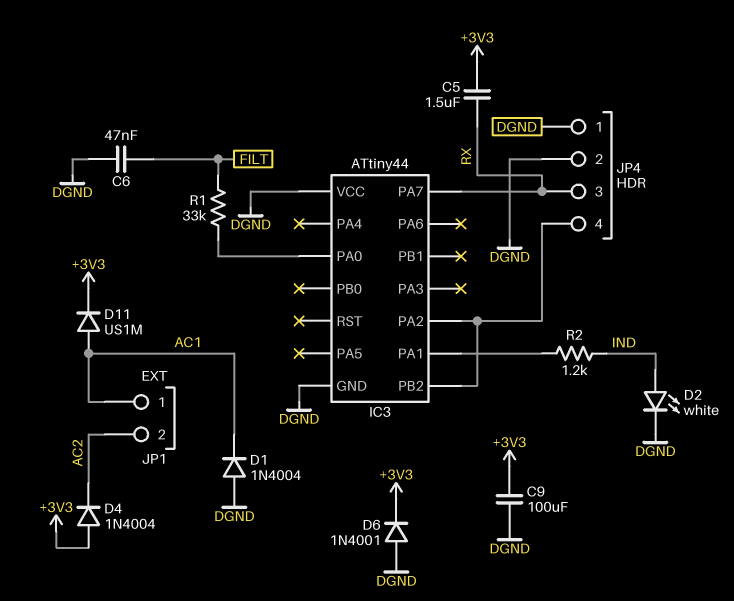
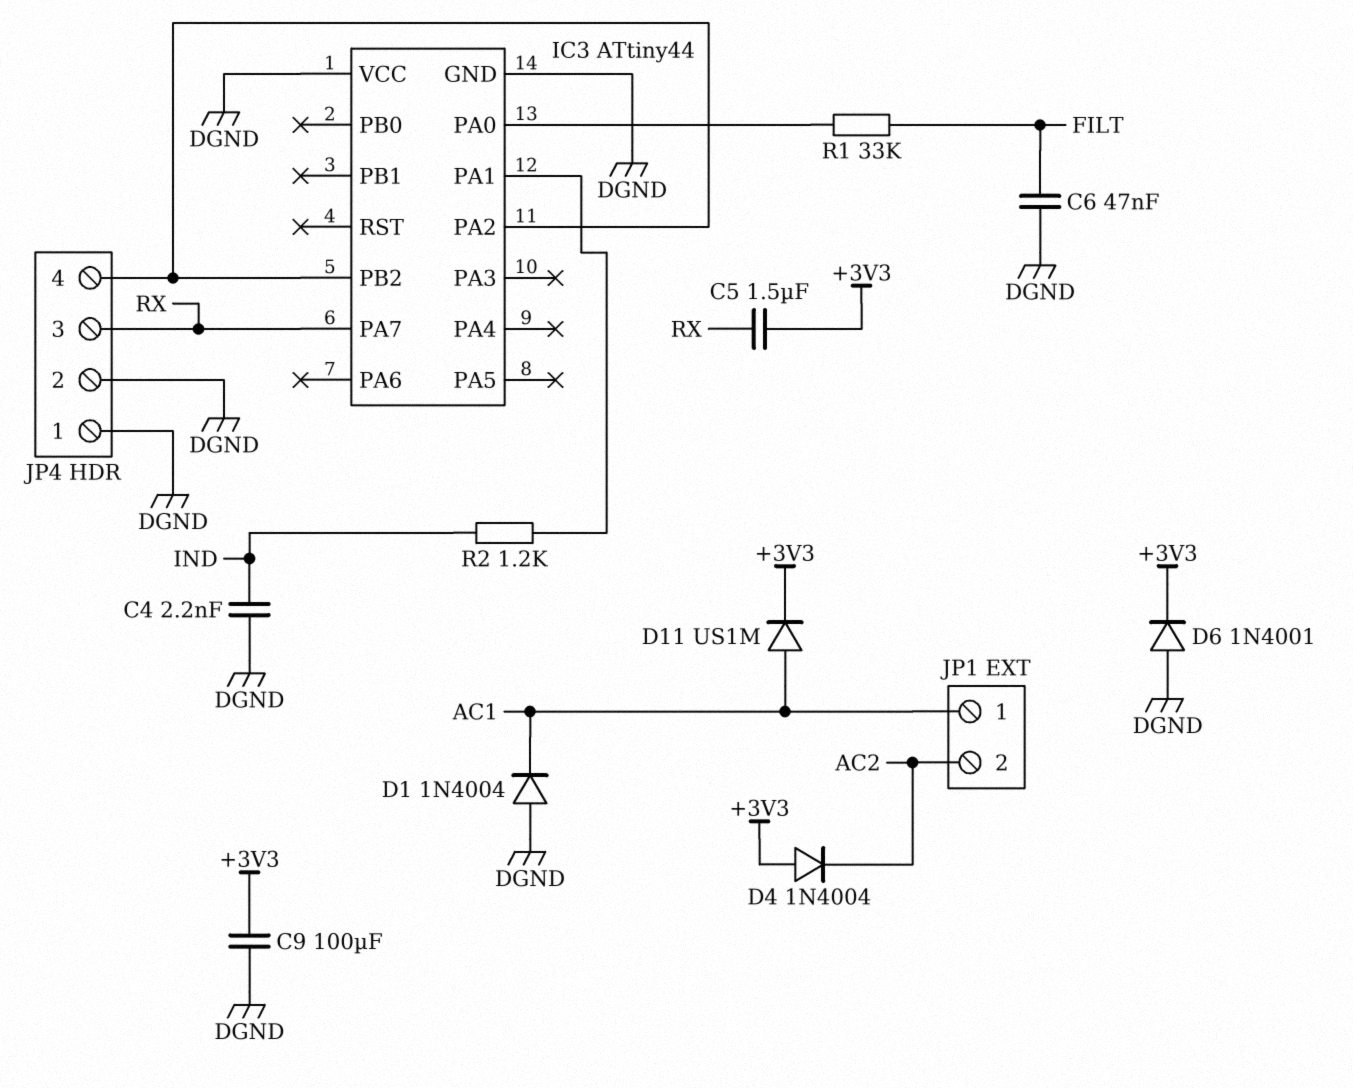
C4: none -> 2.2nF (DGND, IND)
D2: LED white (A IND, K DGND) -> none

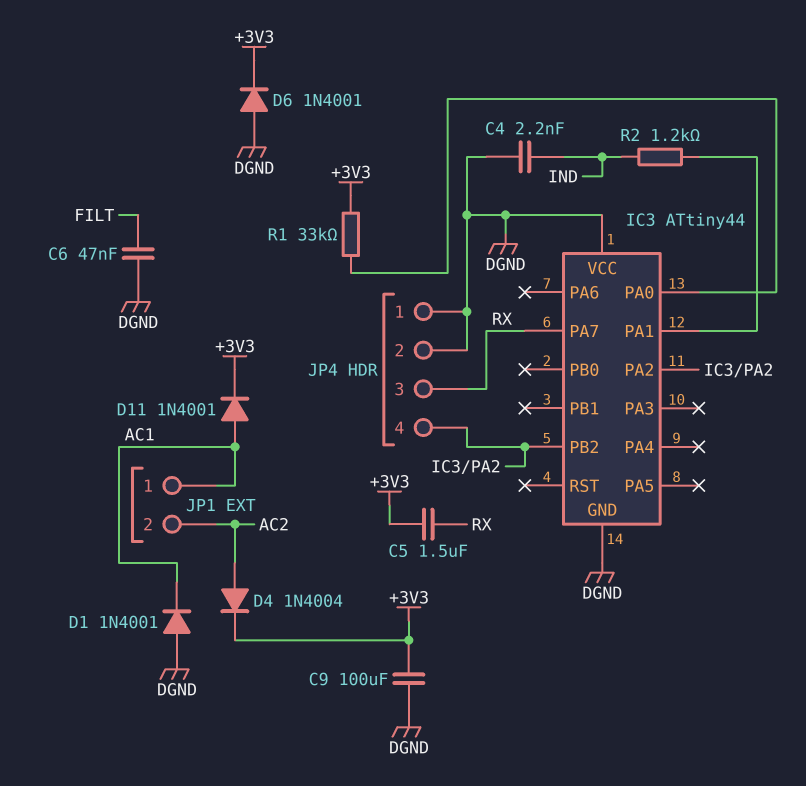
D1: diode 1N4004 (A DGND, K AC1) -> diode 1N4001 (A DGND, K AC1)
D4: diode 1N4004 (A +3V3, K AC2) -> diode 1N4004 (A AC2, K +3V3)
D11: diode US1M (A AC1, K +3V3) -> diode 1N4001 (A AC1, K +3V3)
R1: 33k (FILT, IC3/PA0) -> 33k (+3V3, IC3/PA0)

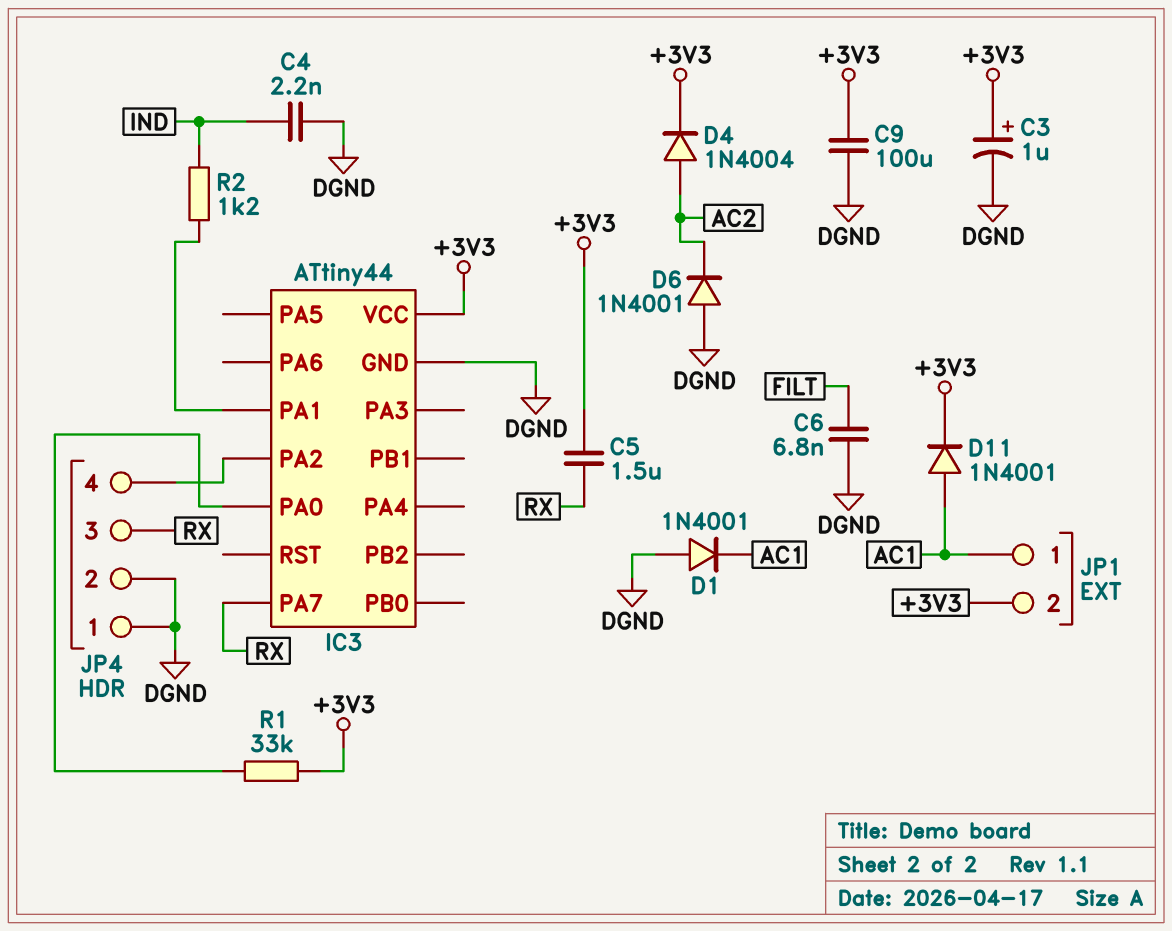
C3: none -> 1uF (plus +3V3, minus DGND)
C6: 47nF (DGND, FILT) -> 6.8nF (DGND, FILT)
D6: diode 1N4001 (A DGND, K +3V3) -> diode 1N4001 (A DGND, K AC2)
IC3 pin PB2: IC3/PA2 -> none
IC3 pin VCC: DGND -> +3V3
JP1 pin 2: AC2 -> +3V3

